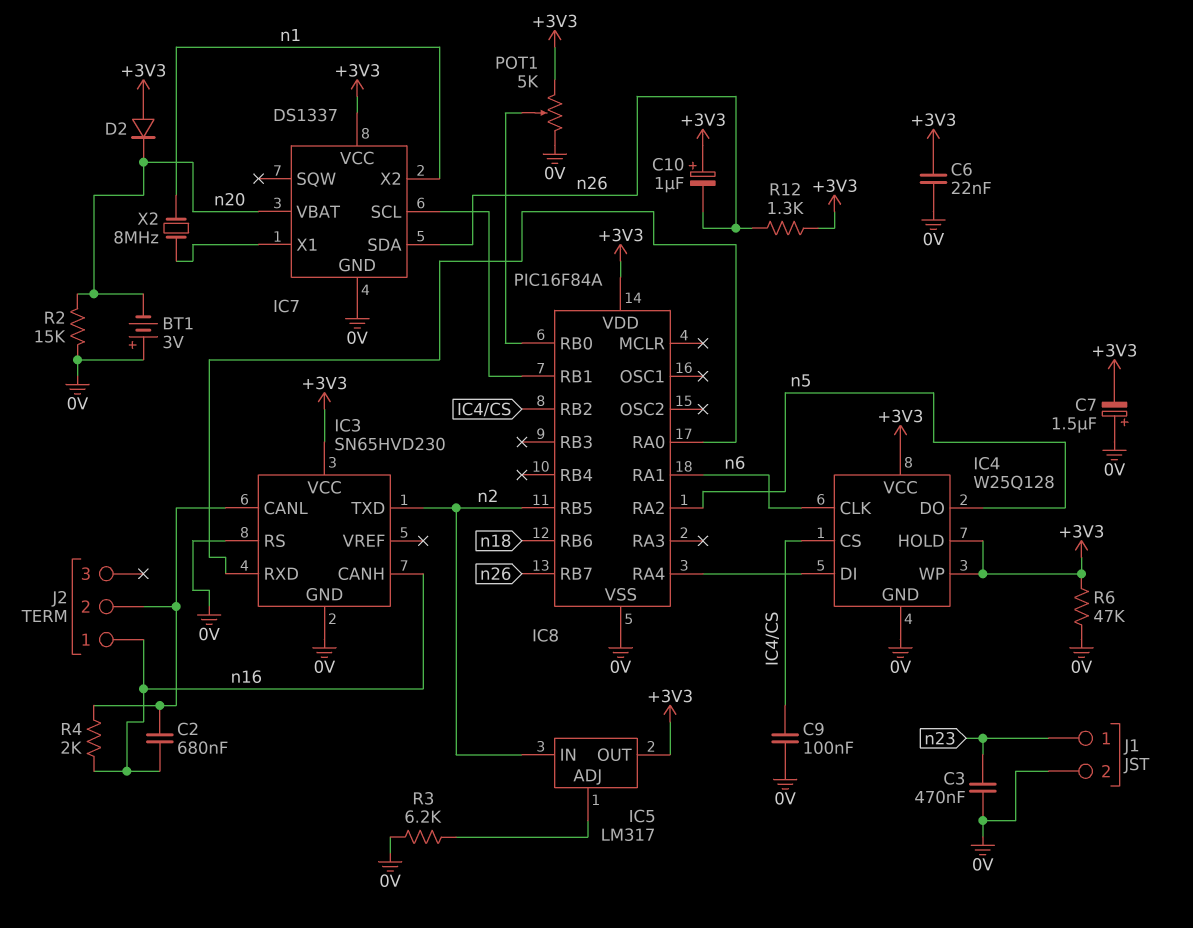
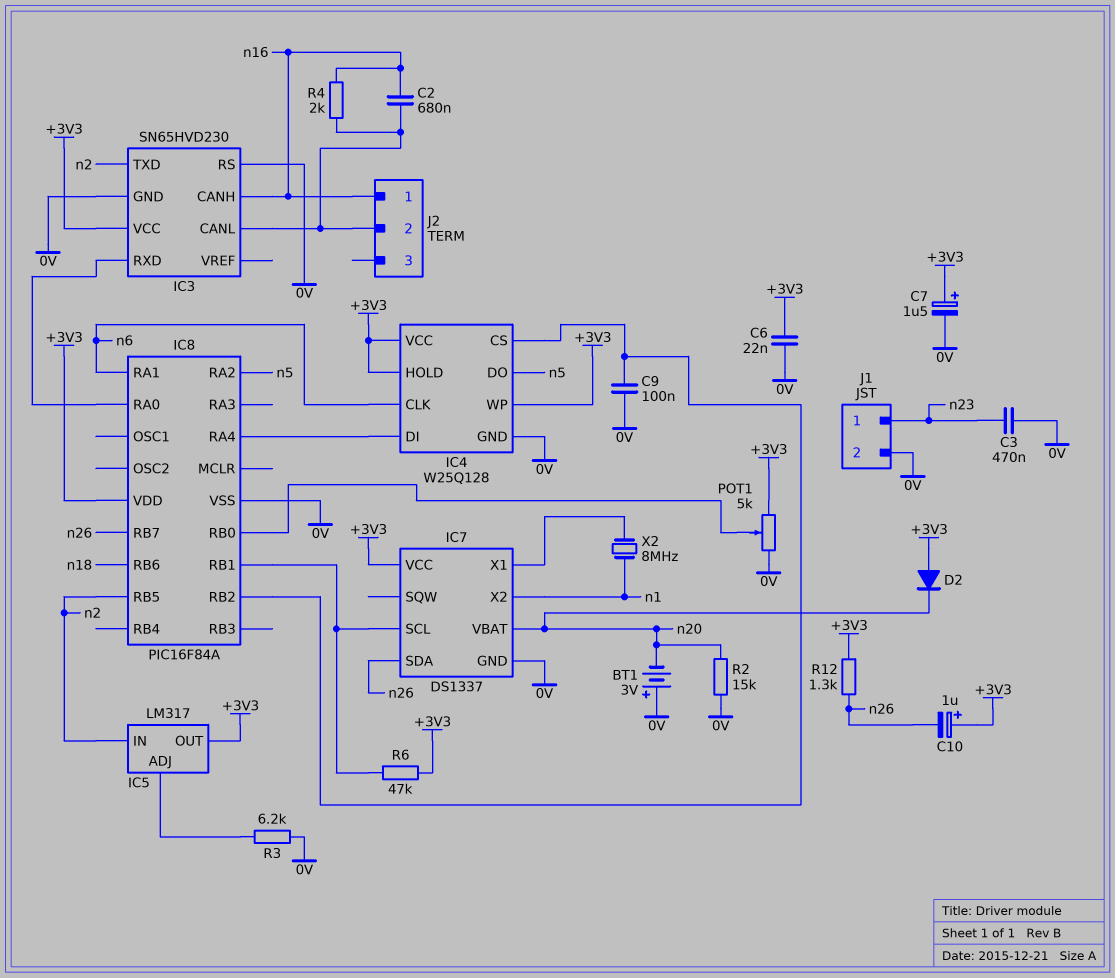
C7: 1.5uF (plus 0V, minus +3V3) -> 1.5uF (plus +3V3, minus 0V)
R6: 47k (+3V3, 0V) -> 47k (+3V3, IC7/SCL)

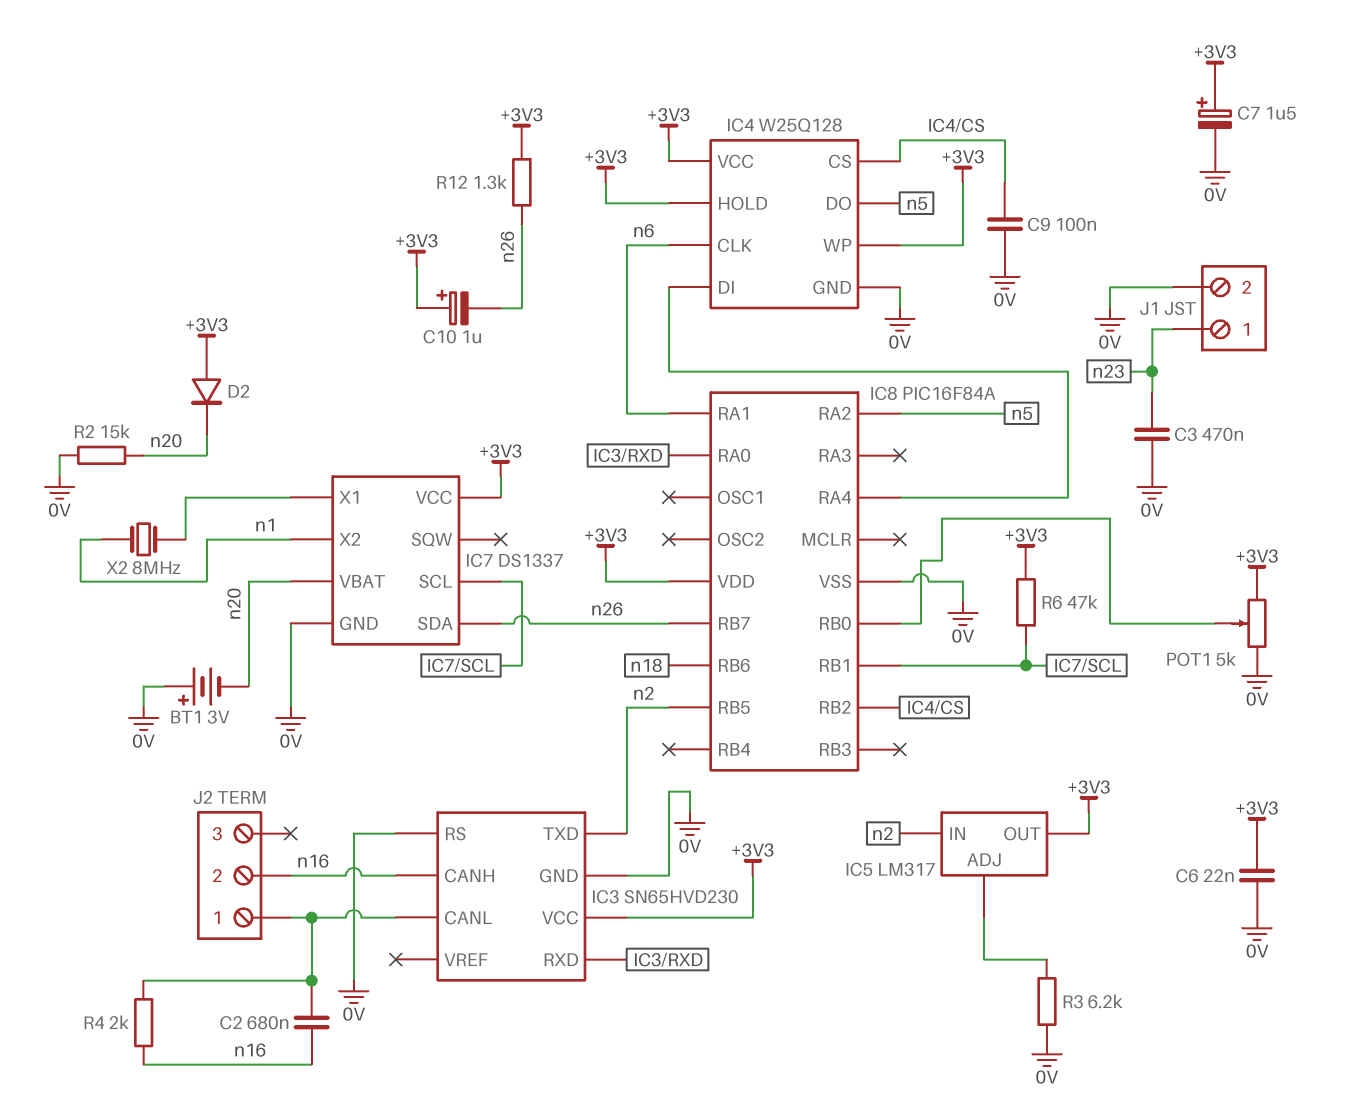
J2 pin 1: n16 -> IC3/CANL
J2 pin 2: IC3/CANL -> n16

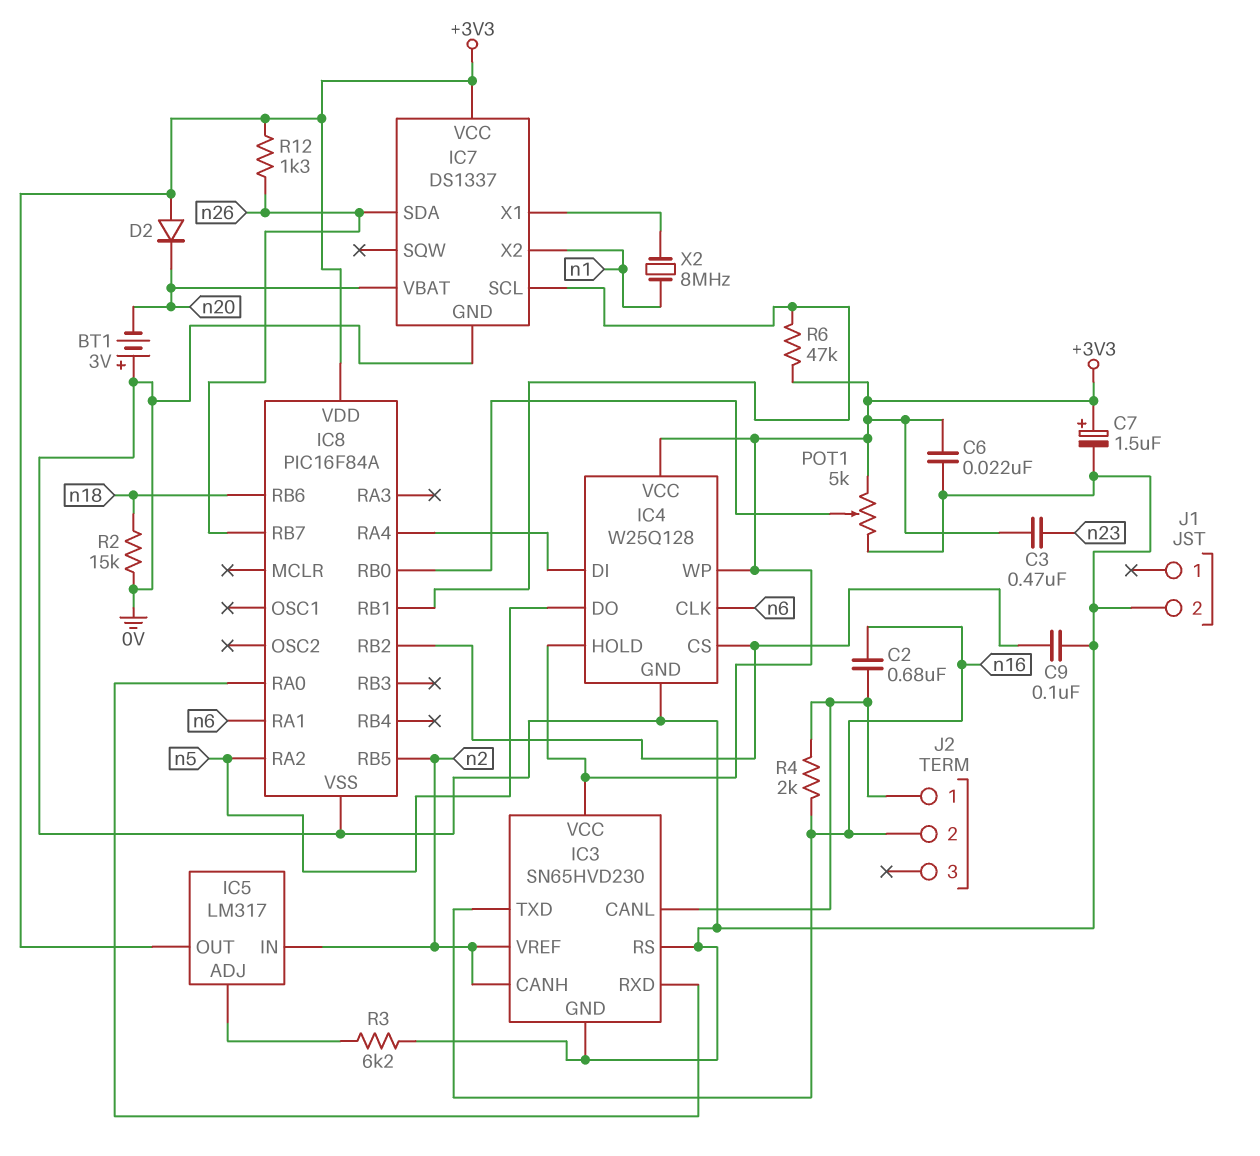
C3: 470nF (0V, n23) -> 470nF (+3V3, n23)
C10: 1uF (plus +3V3, minus n26) -> none
IC3 pin CANH: n16 -> n2
IC3 pin TXD: n2 -> n16
IC3 pin VREF: none -> n2
J1 pin 1: n23 -> none
R2: 15k (0V, n20) -> 15k (0V, n18)

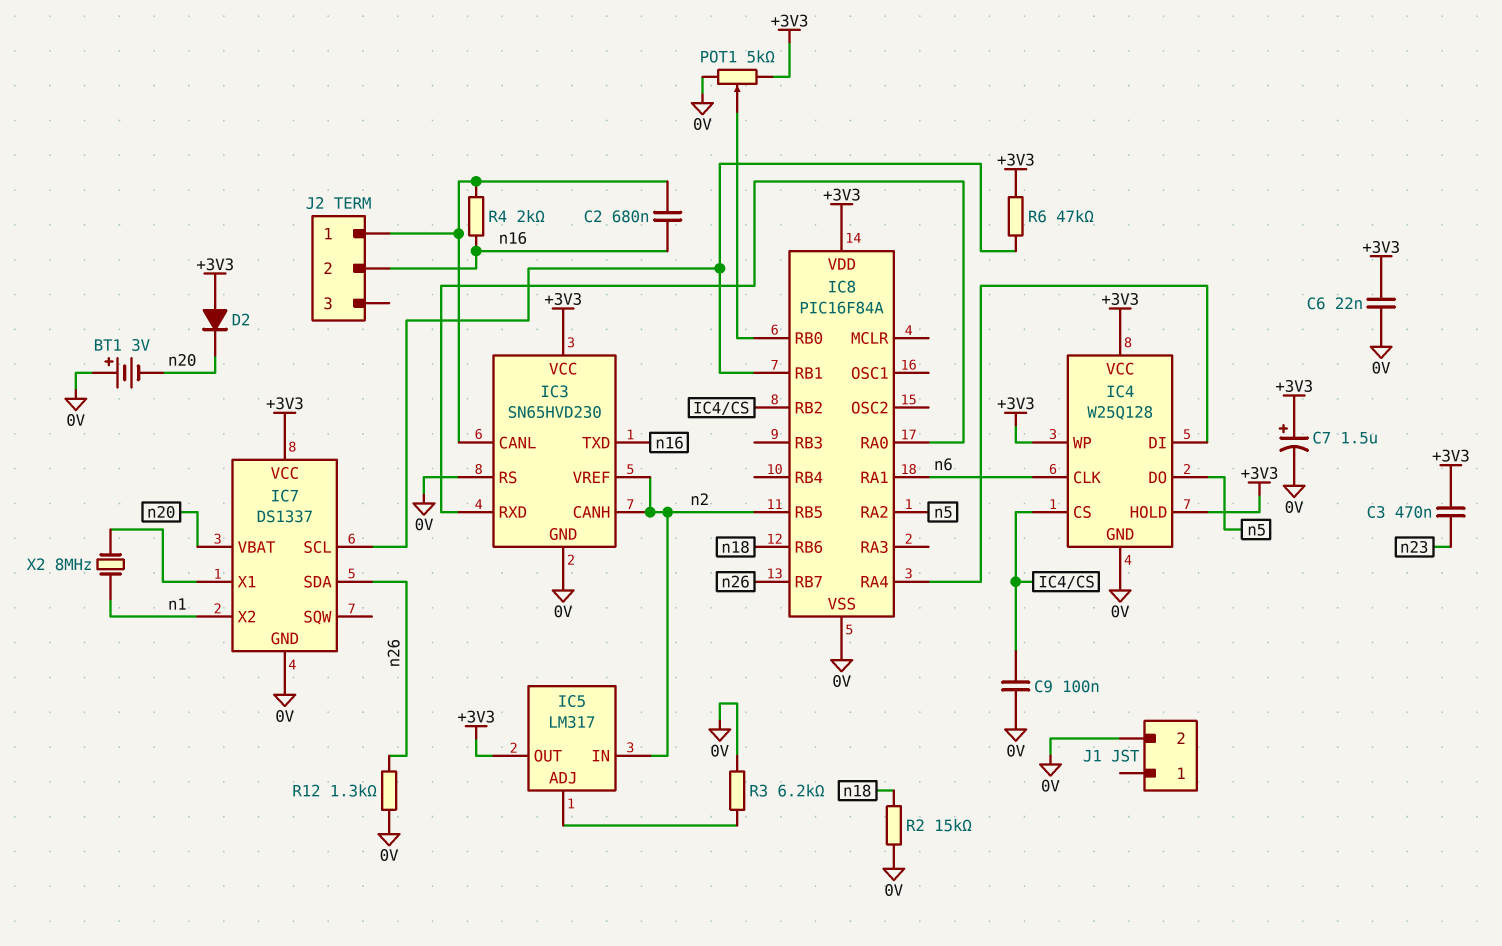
R12: 1.3k (+3V3, n26) -> 1.3k (0V, n26)

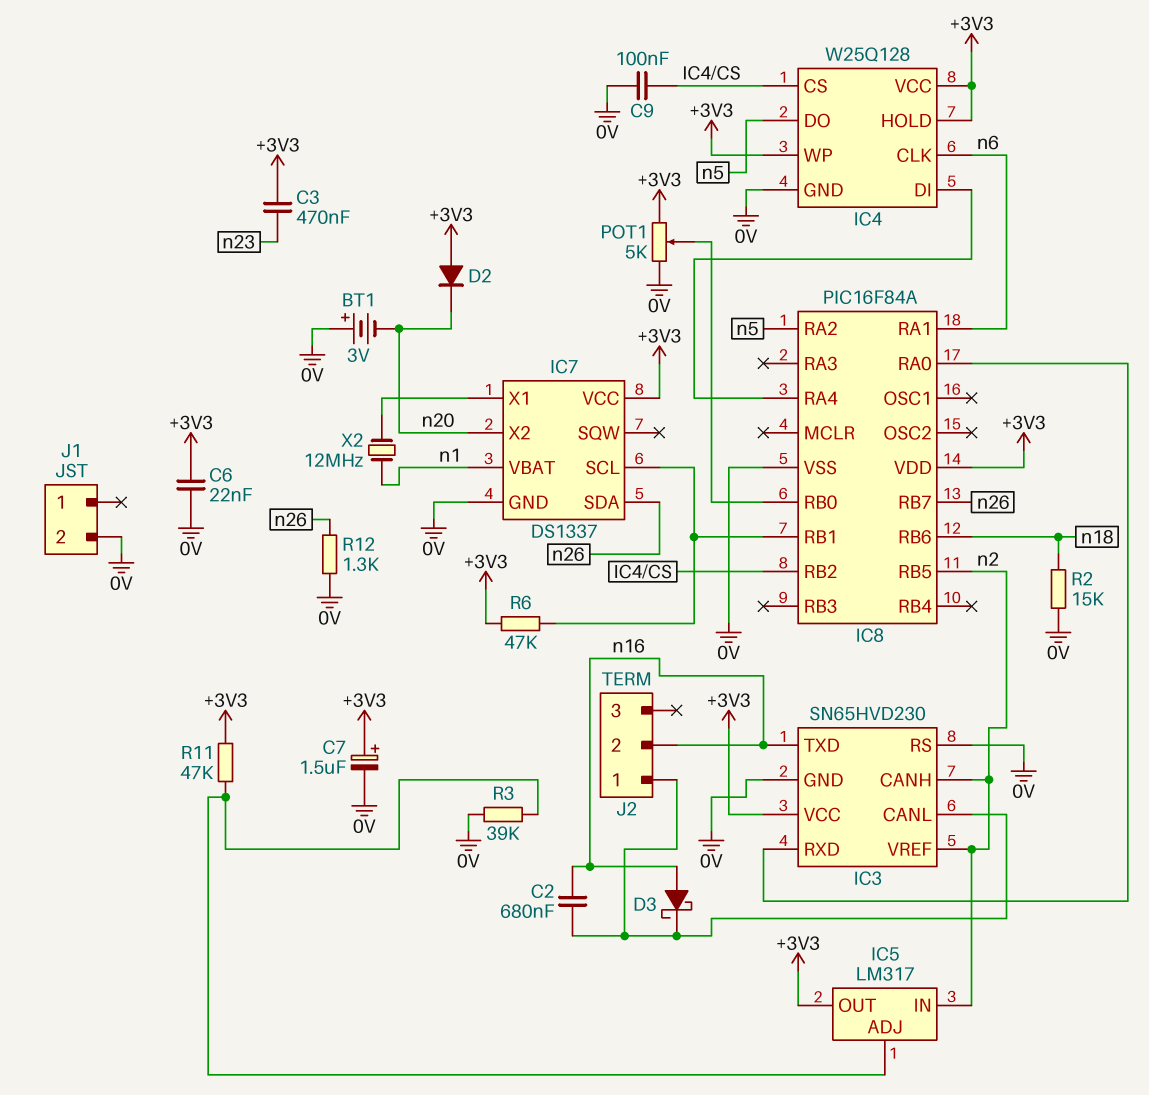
D3: none -> schottky (A n16, K IC3/CANL)
IC7 pin VBAT: n20 -> n1
IC7 pin X2: n1 -> n20
R3: 6.2k (0V, IC5/ADJ) -> 39k (0V, IC5/ADJ)
R4: 2k (IC3/CANL, n16) -> none
R11: none -> 47k (+3V3, IC5/ADJ)
X2: 8MHz (IC7/X1, n1) -> 12MHz (IC7/X1, n1)

